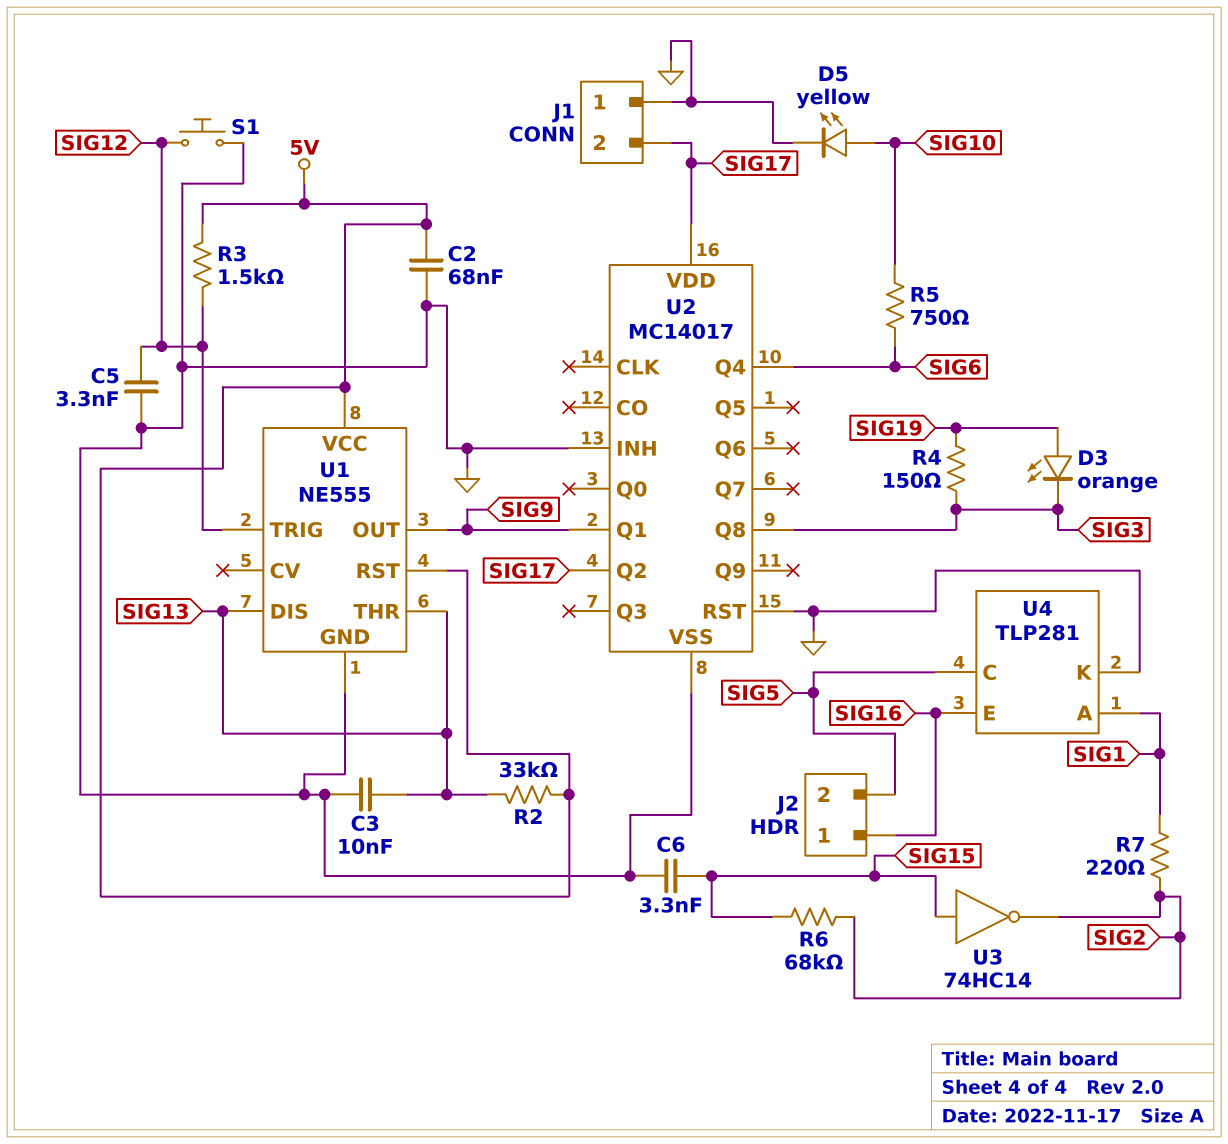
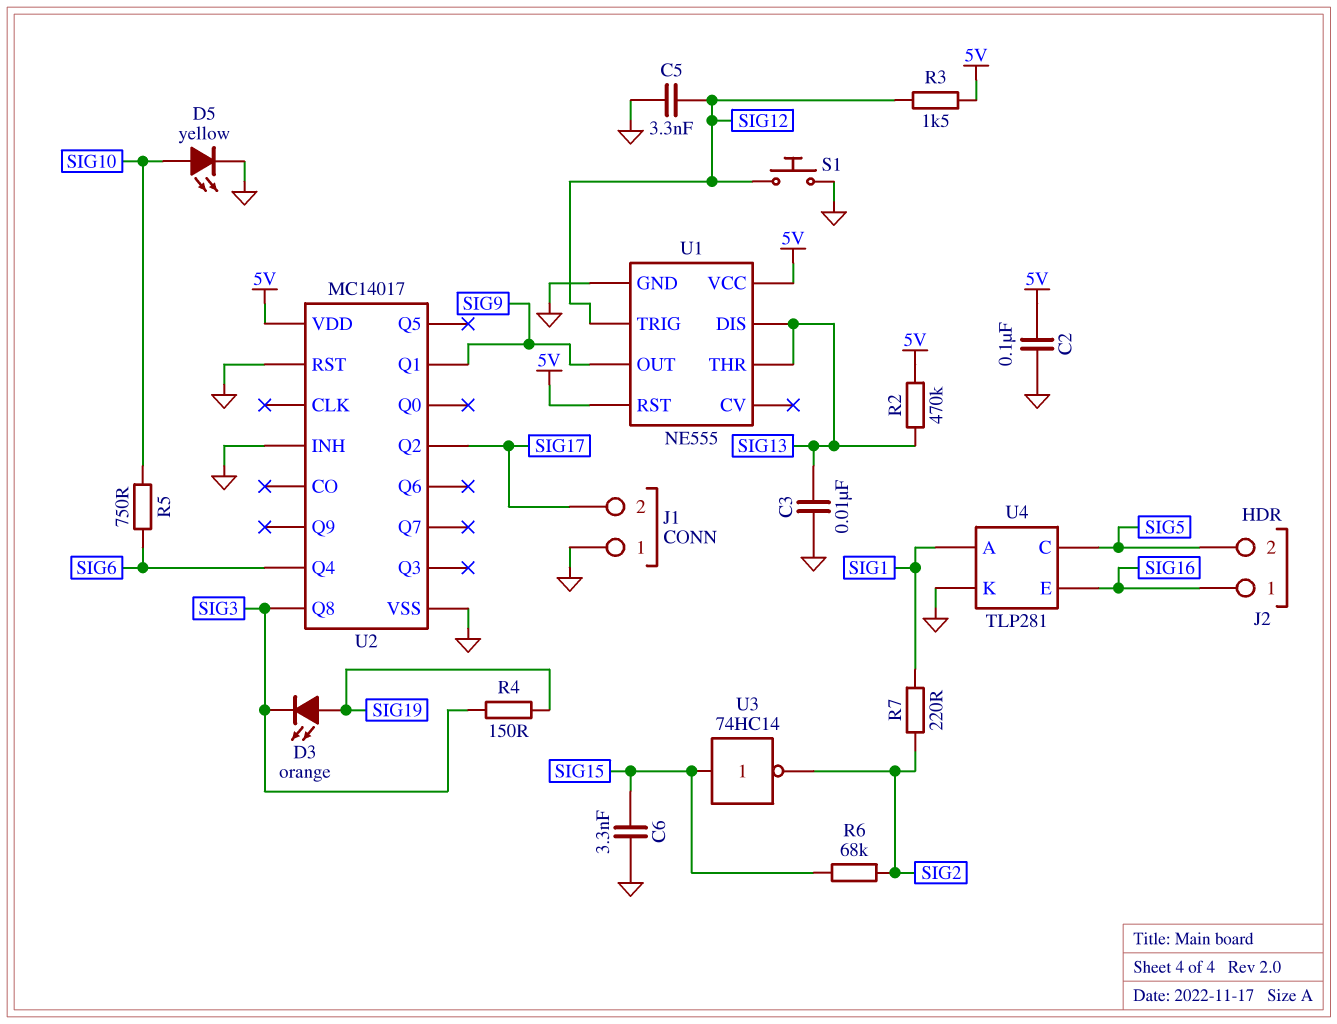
C2: 68nF (5V, GND) -> 100nF (5V, GND)
R2: 33k (5V, SIG13) -> 470k (5V, SIG13)
U2 pin VDD: SIG17 -> 5V

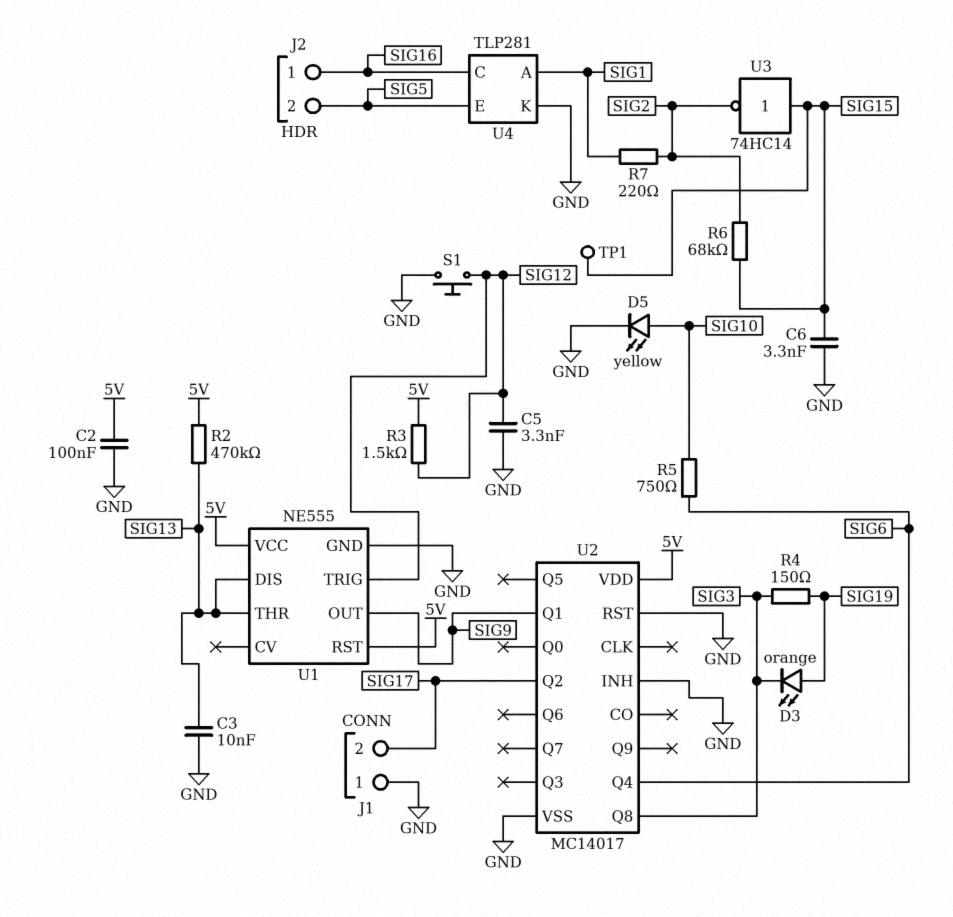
TP1: none -> test point (SIG15)
U4 pin C: SIG5 -> SIG16
U4 pin E: SIG16 -> SIG5

